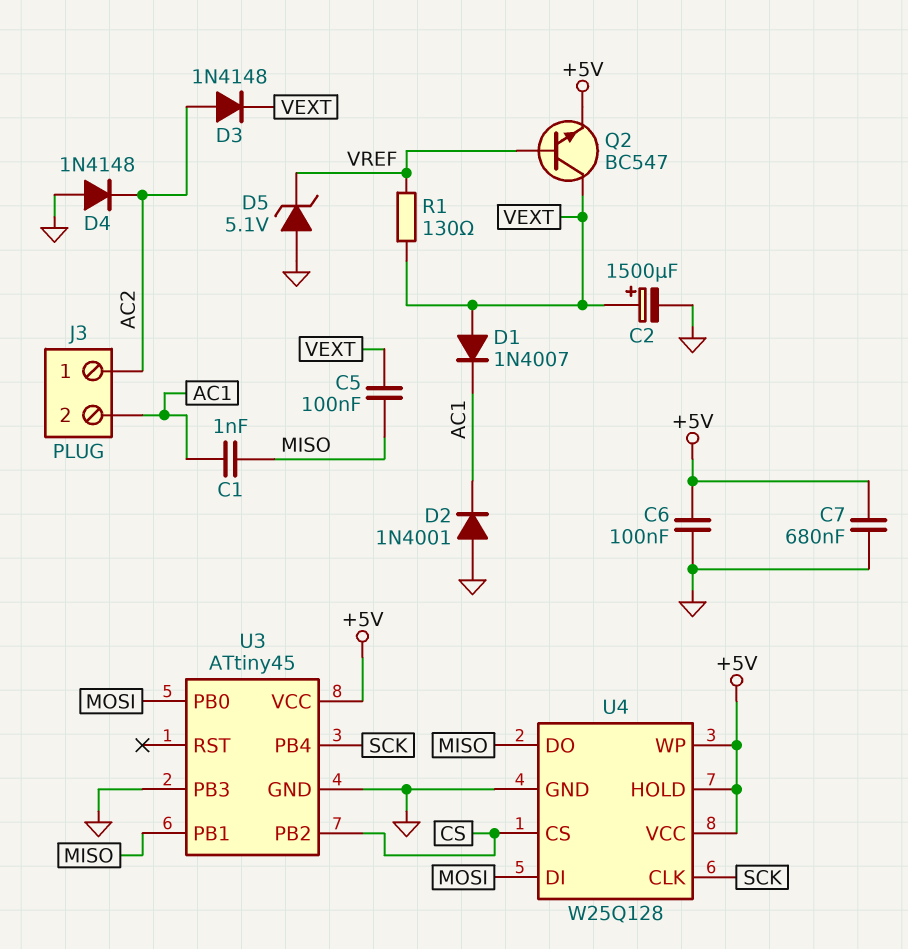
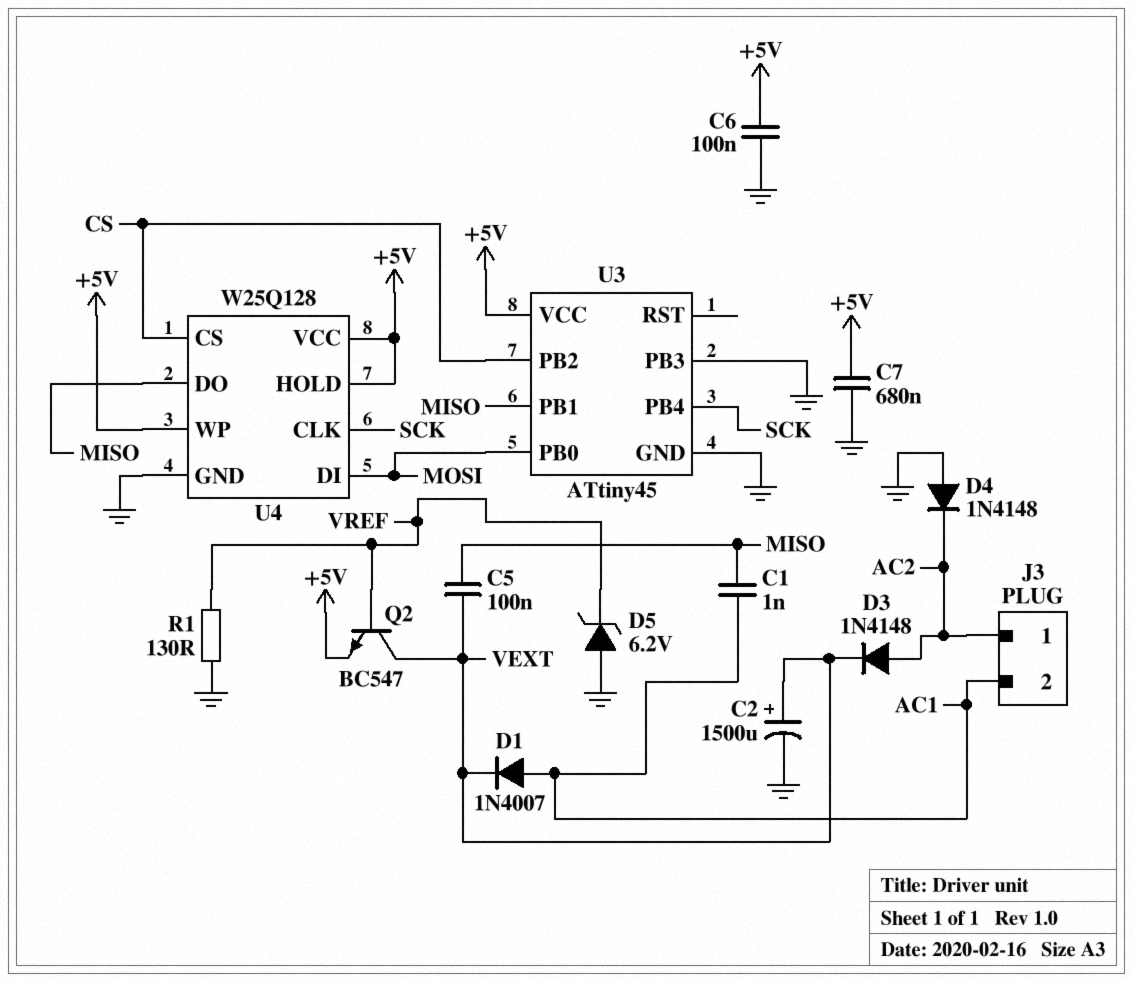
D1: diode 1N4007 (A VEXT, K AC1) -> diode 1N4007 (A AC1, K VEXT)
D2: diode 1N4001 (A GND, K AC1) -> none
D5: zener 5.1V (A GND, K VREF) -> zener 6.2V (A GND, K VREF)
R1: 130 (VEXT, VREF) -> 130 (GND, VREF)

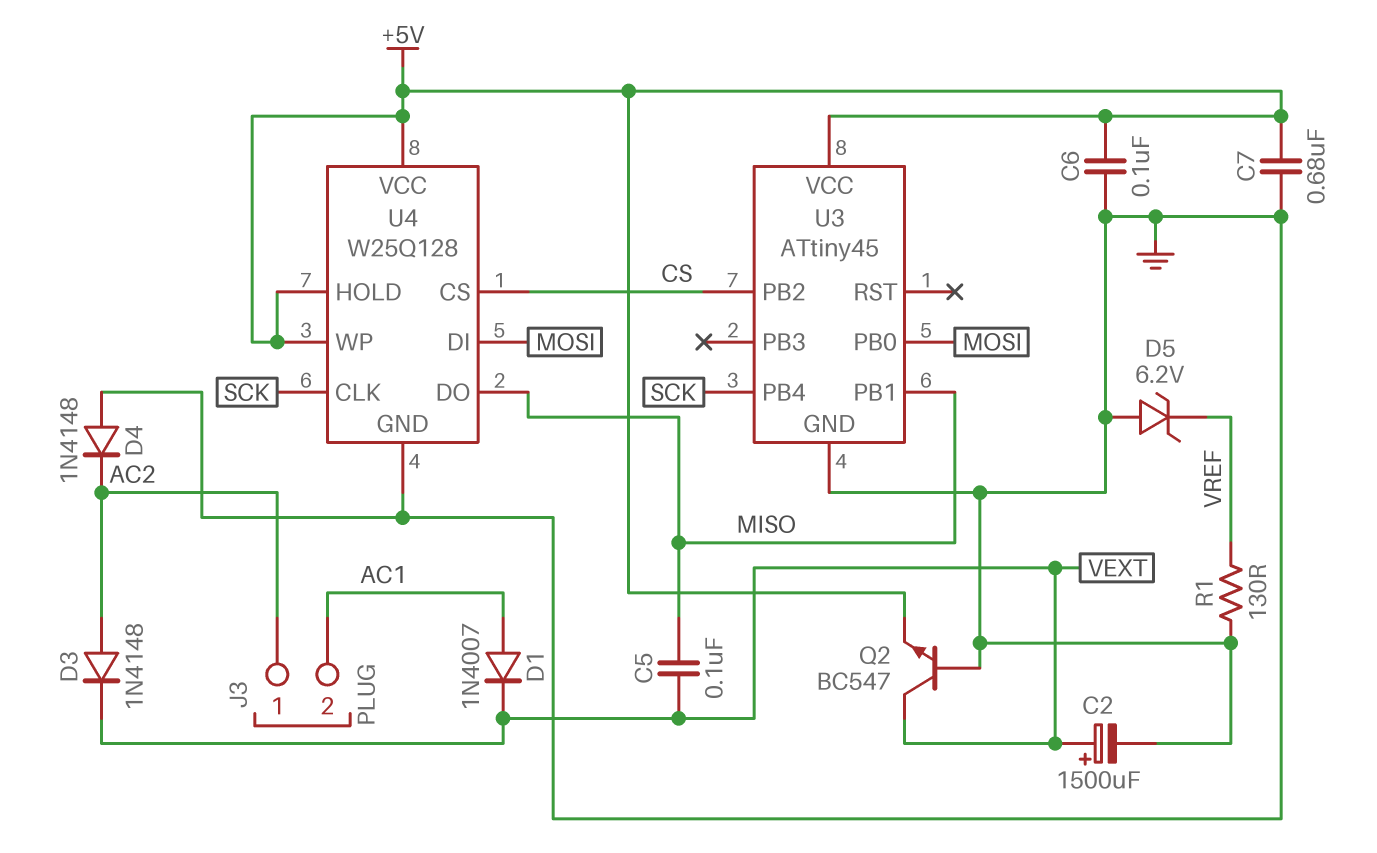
C1: 1nF (AC1, MISO) -> none
Q2: NPN BC547 (B VREF, C VEXT, E +5V) -> NPN BC547 (B GND, C VEXT, E +5V)
U3 pin PB3: GND -> none

